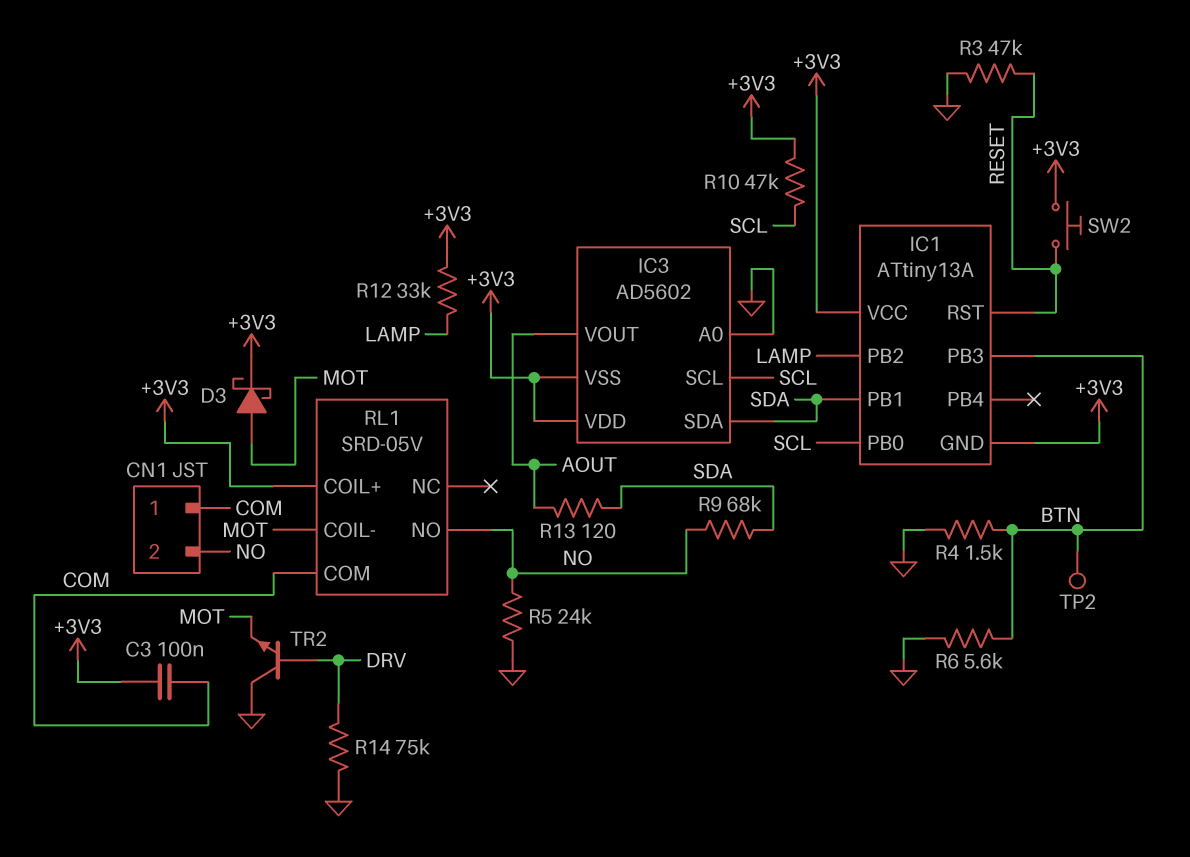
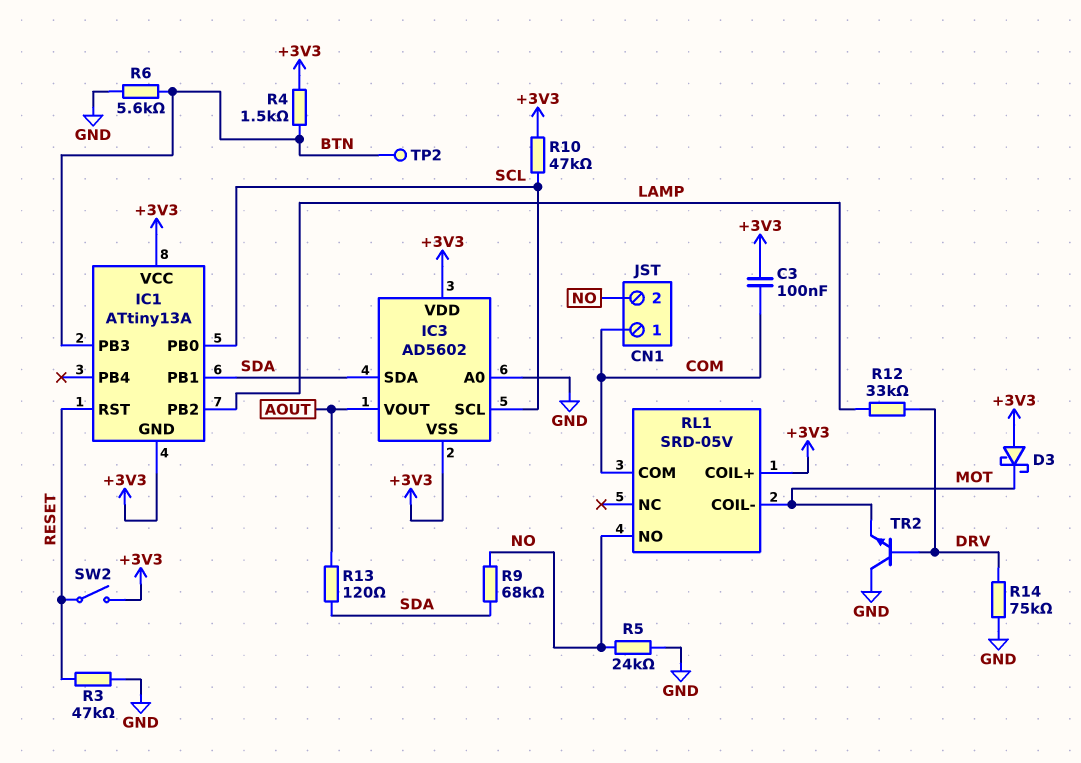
D3: schottky (A MOT, K +3V3) -> schottky (A +3V3, K MOT)
R4: 1.5k (BTN, GND) -> 1.5k (+3V3, BTN)
R12: 33k (+3V3, LAMP) -> 33k (DRV, LAMP)
SW2: button (+3V3, RESET) -> switch (+3V3, RESET)

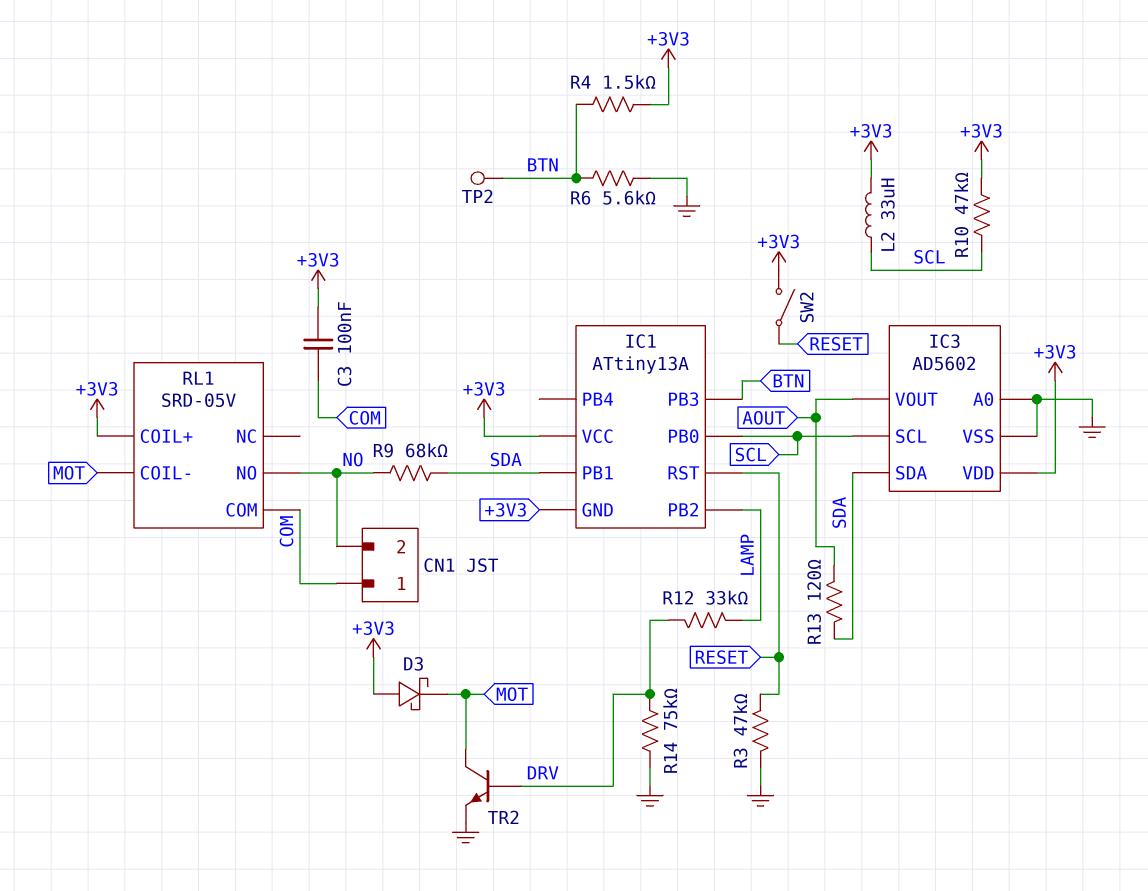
IC3 pin VSS: +3V3 -> GND
L2: none -> 33uH (+3V3, SCL)
R5: 24k (GND, NO) -> none
TR2: NPN (B DRV, C GND, E MOT) -> NPN (B DRV, C MOT, E GND)

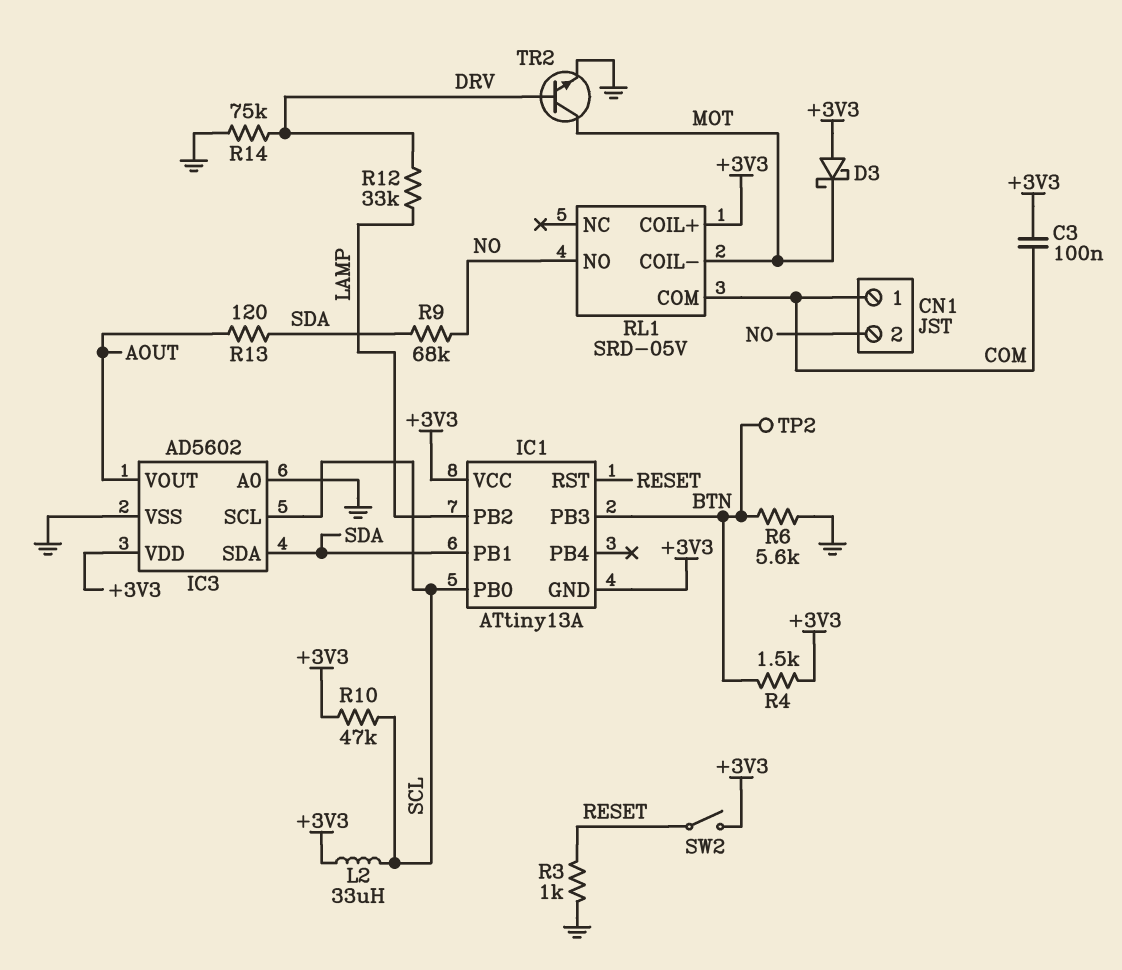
R3: 47k (GND, RESET) -> 1k (GND, RESET)

